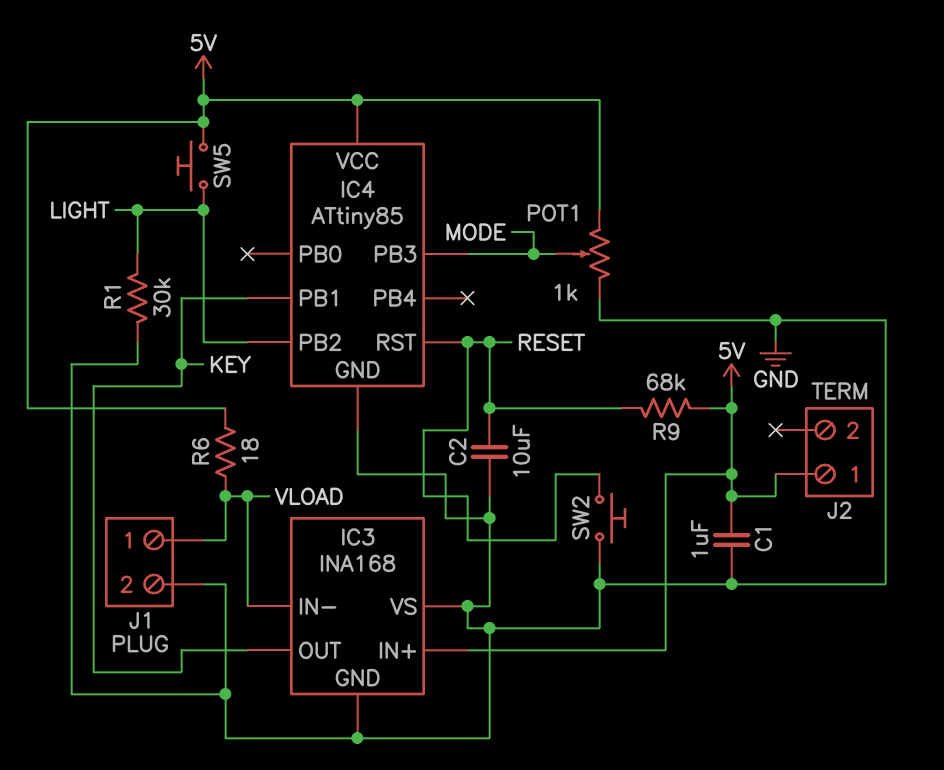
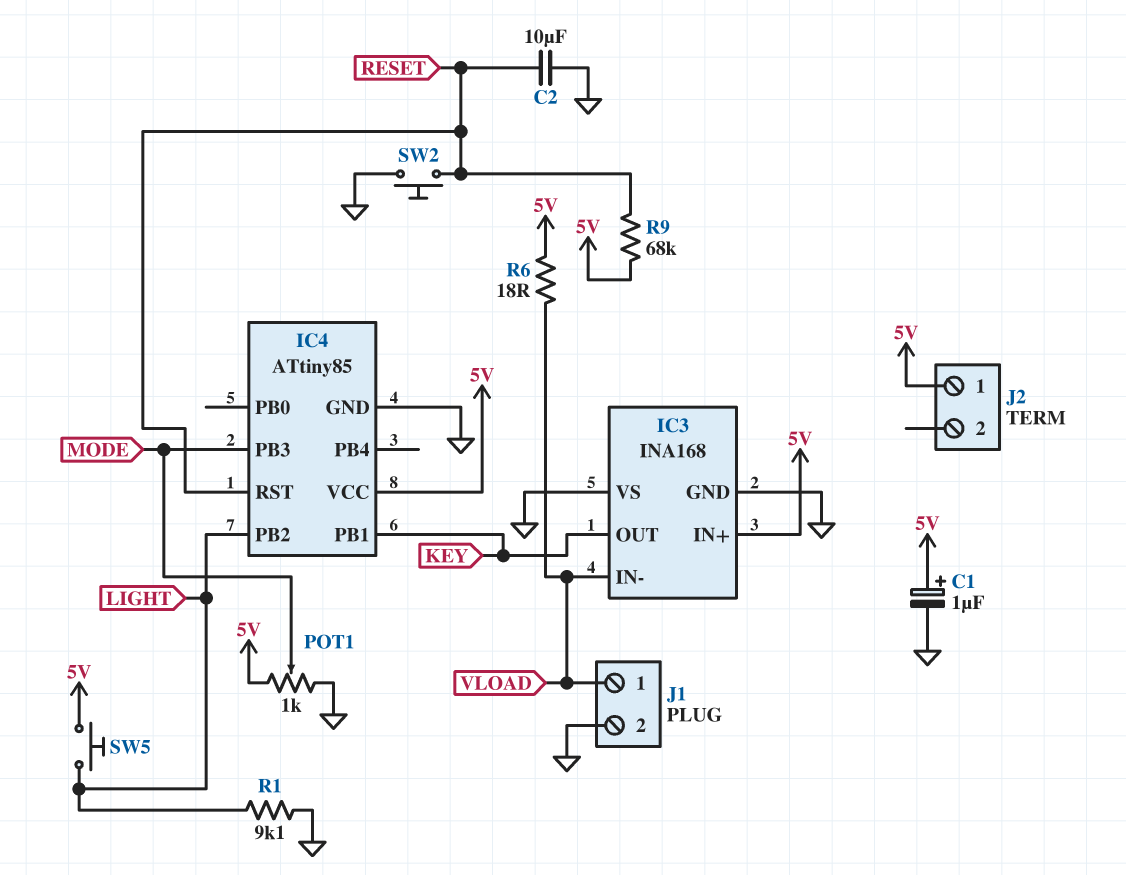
C1: 1uF (5V, GND) -> 1uF (plus 5V, minus GND)
R1: 30k (GND, LIGHT) -> 9.1k (GND, LIGHT)

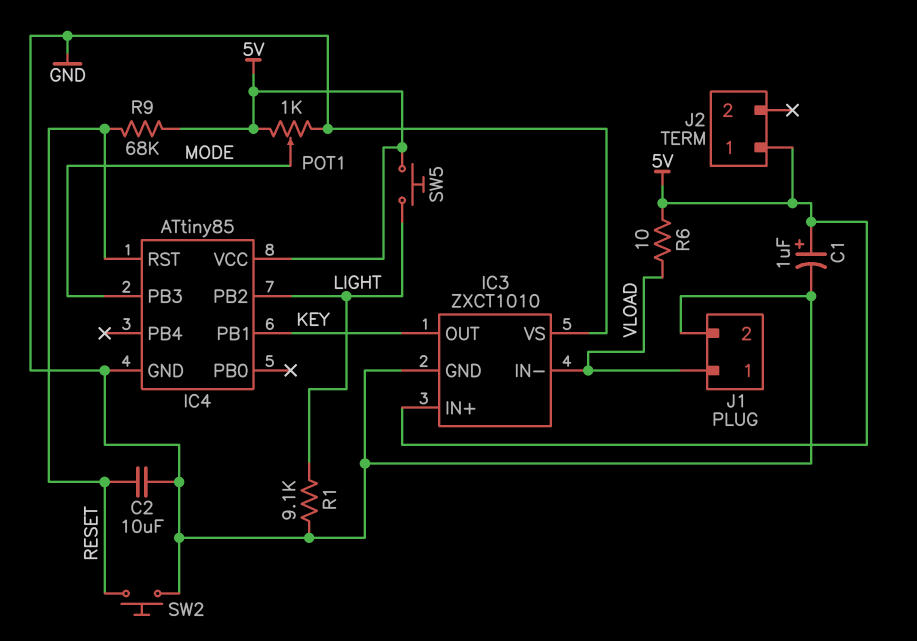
IC3: INA168 -> ZXCT1010
R6: 18 (5V, VLOAD) -> 10 (5V, VLOAD)

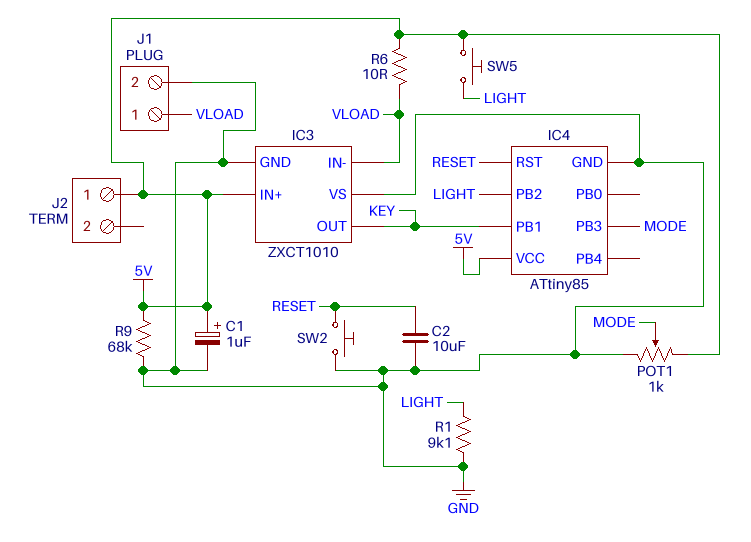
R9: 68k (5V, RESET) -> 68k (5V, GND)

